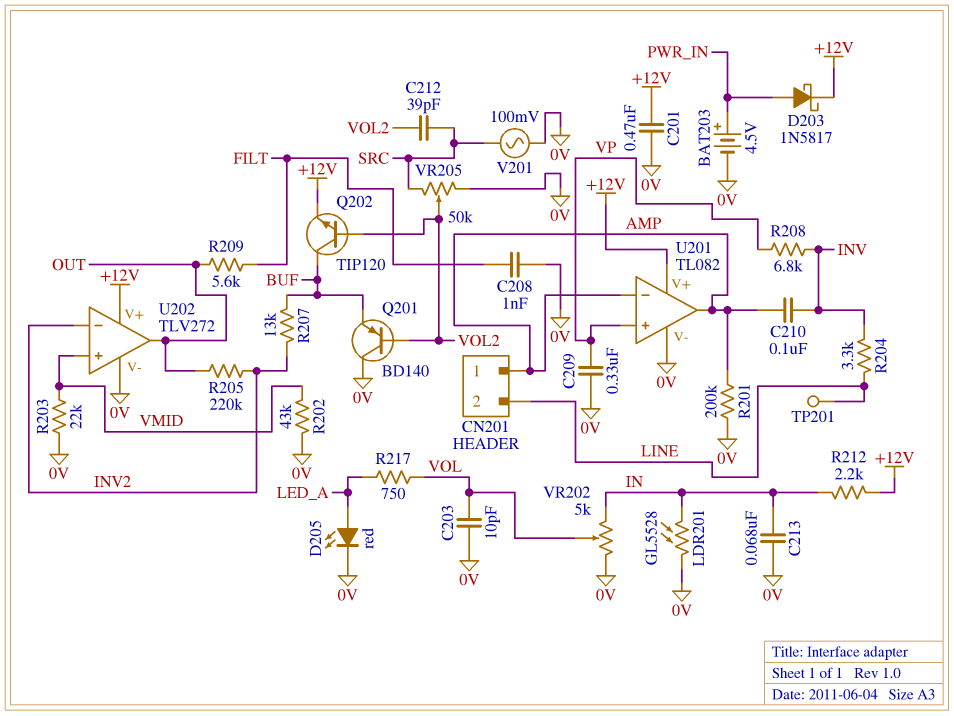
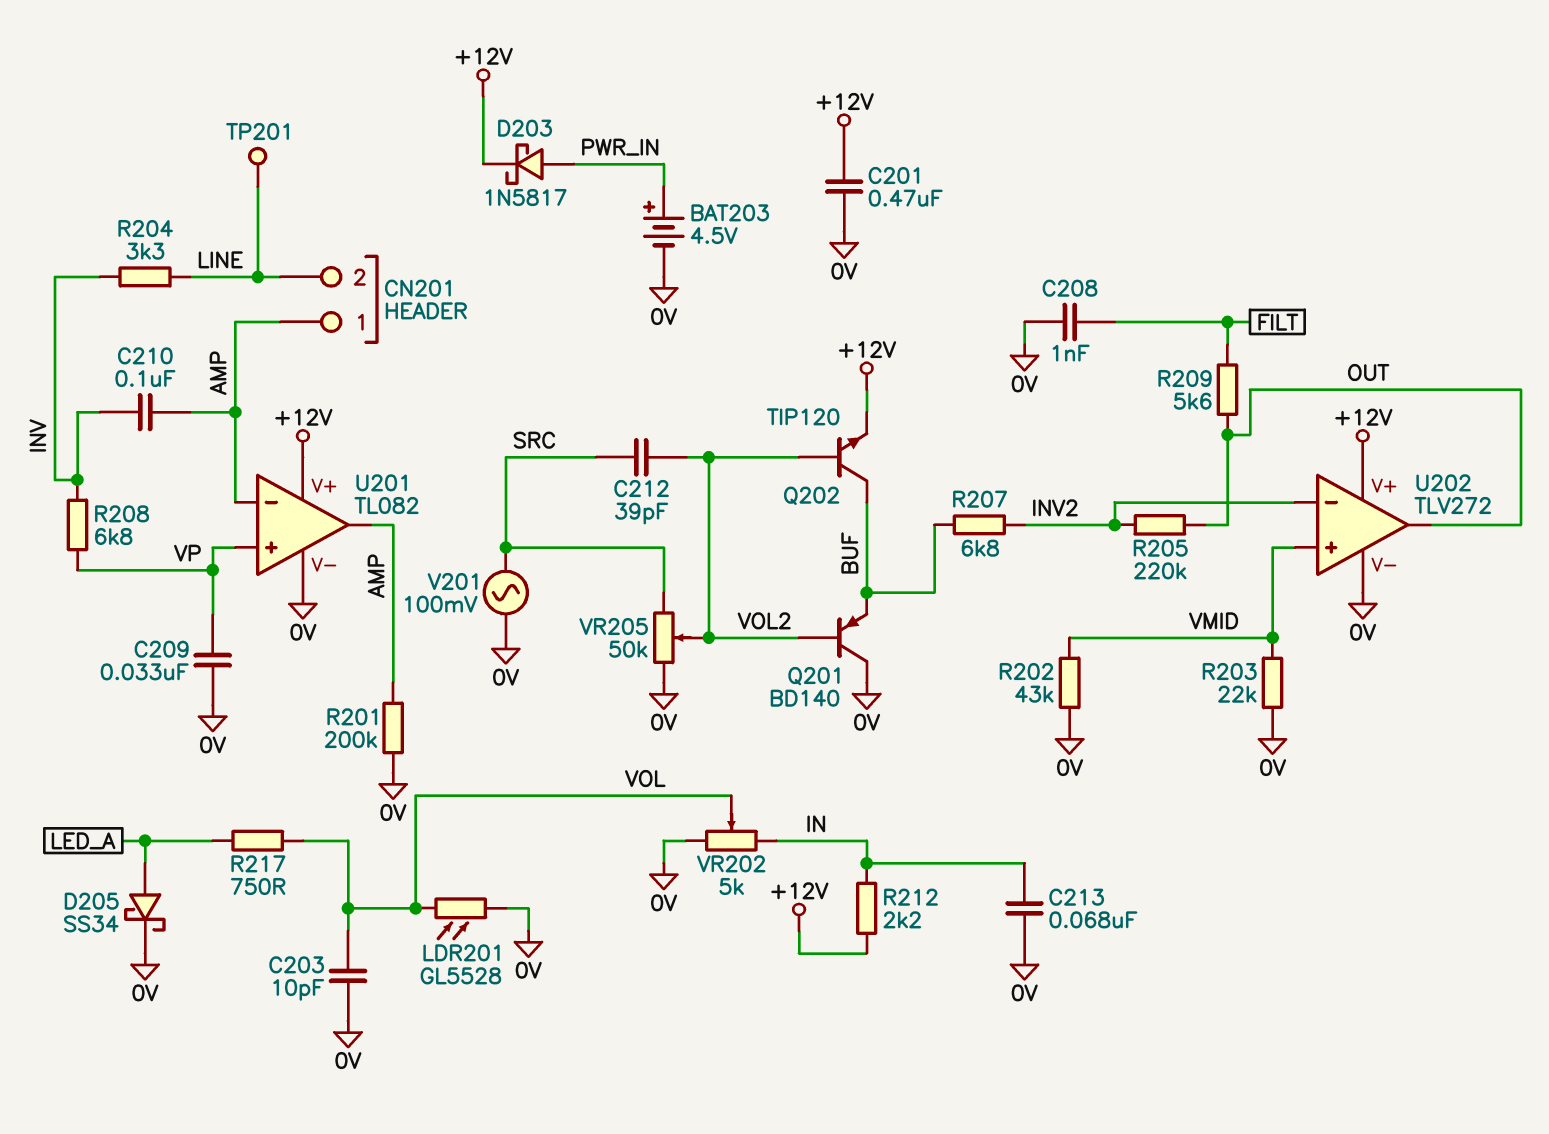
C209: 330nF (0V, VP) -> 33nF (0V, VP)
D205: LED red (A LED_A, K 0V) -> schottky SS34 (A LED_A, K 0V)
LDR201: GL5528 (0V, IN) -> GL5528 (0V, VOL)
R207: 13k (BUF, INV2) -> 6.8k (BUF, INV2)

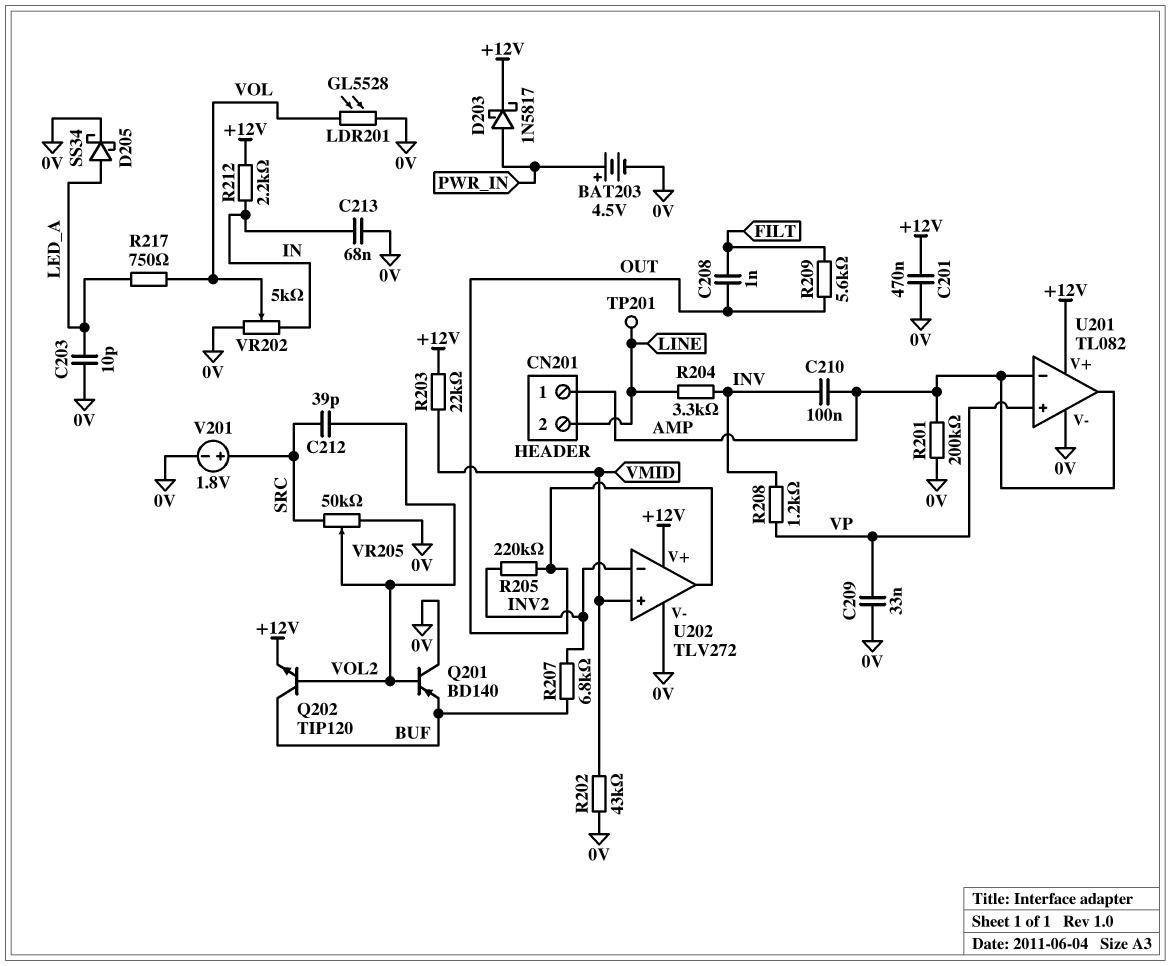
C203: 10pF (0V, VOL) -> 10pF (0V, LED_A)
C208: 1nF (0V, FILT) -> 1nF (FILT, OUT)
R203: 22k (0V, VMID) -> 22k (+12V, VMID)
R208: 6.8k (INV, VP) -> 1.2k (INV, VP)
V201: AC 100mV (0V, SRC) -> 1.8V (plus SRC, minus 0V)

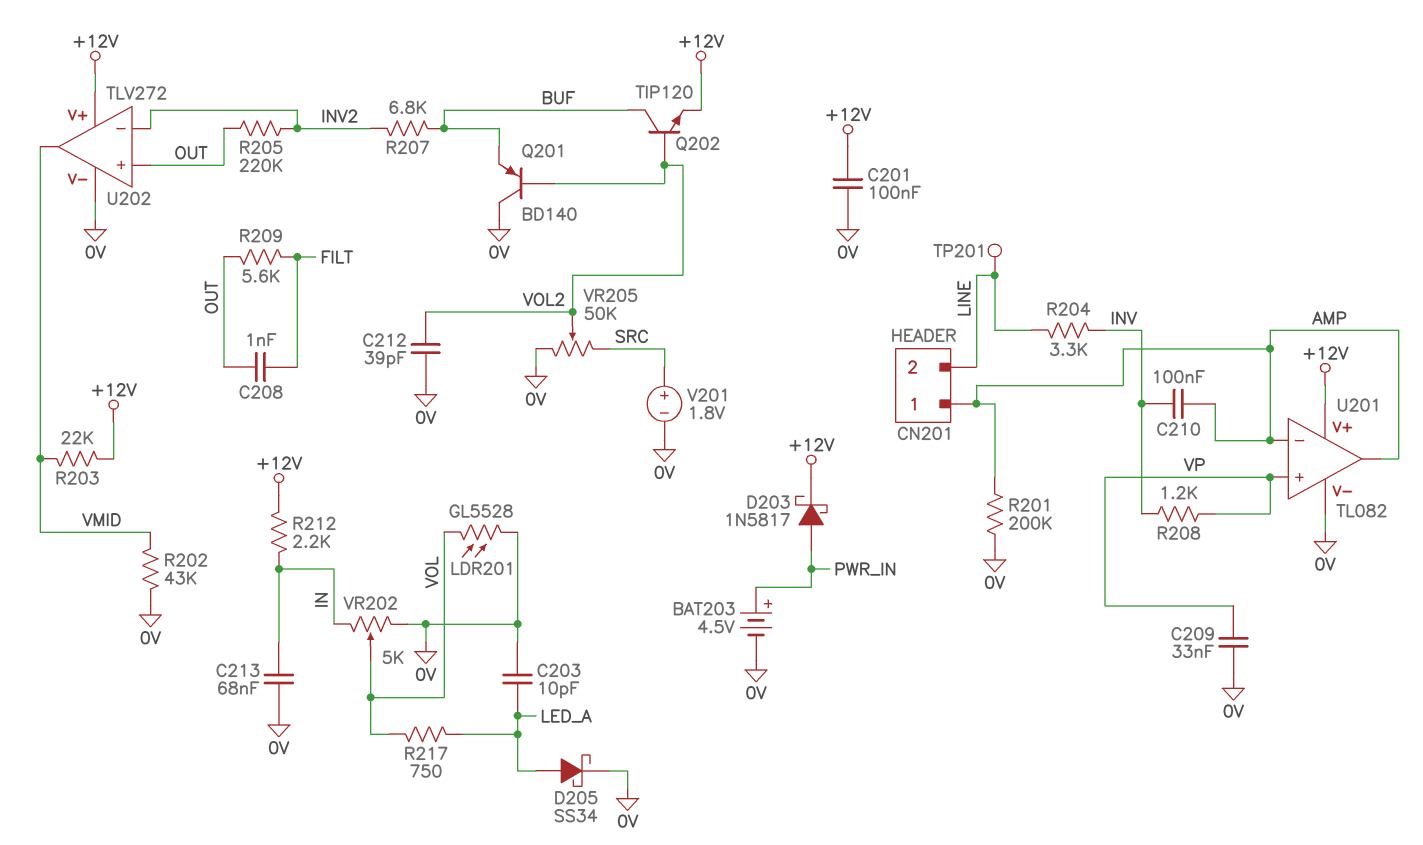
C201: 470nF (+12V, 0V) -> 100nF (+12V, 0V)
C212: 39pF (SRC, VOL2) -> 39pF (0V, VOL2)
U202 pin in+: VMID -> OUT
U202 pin out: OUT -> VMID

